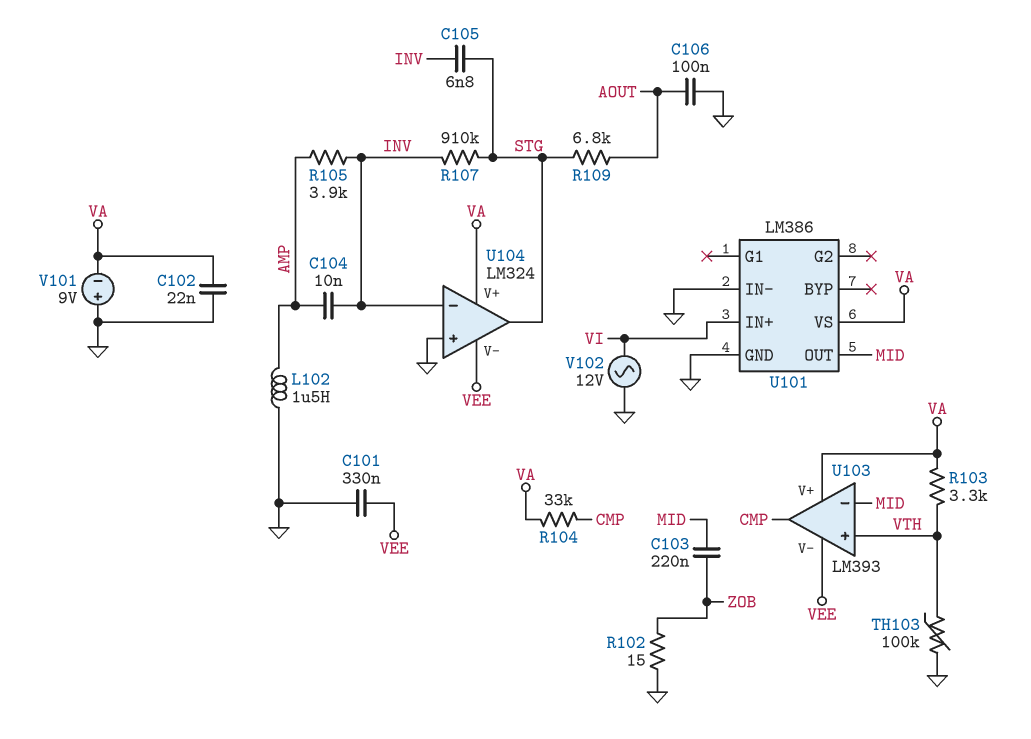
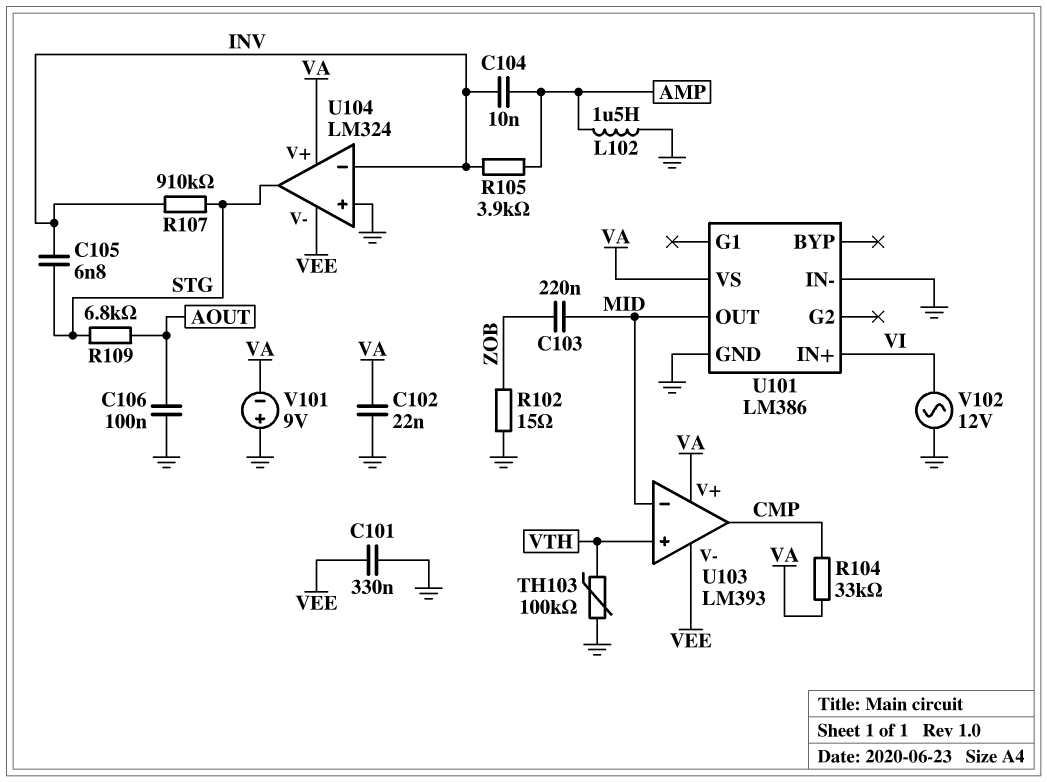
R103: 3.3k (VA, VTH) -> none

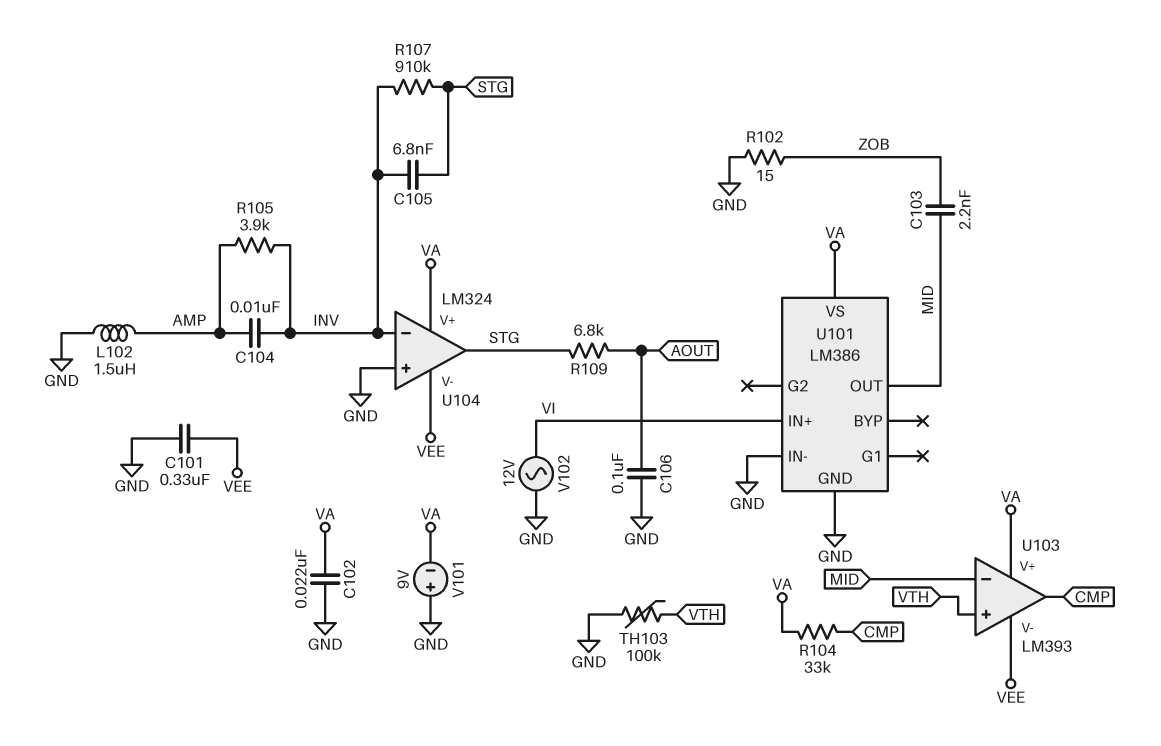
C103: 220nF (MID, ZOB) -> 2.2nF (MID, ZOB)

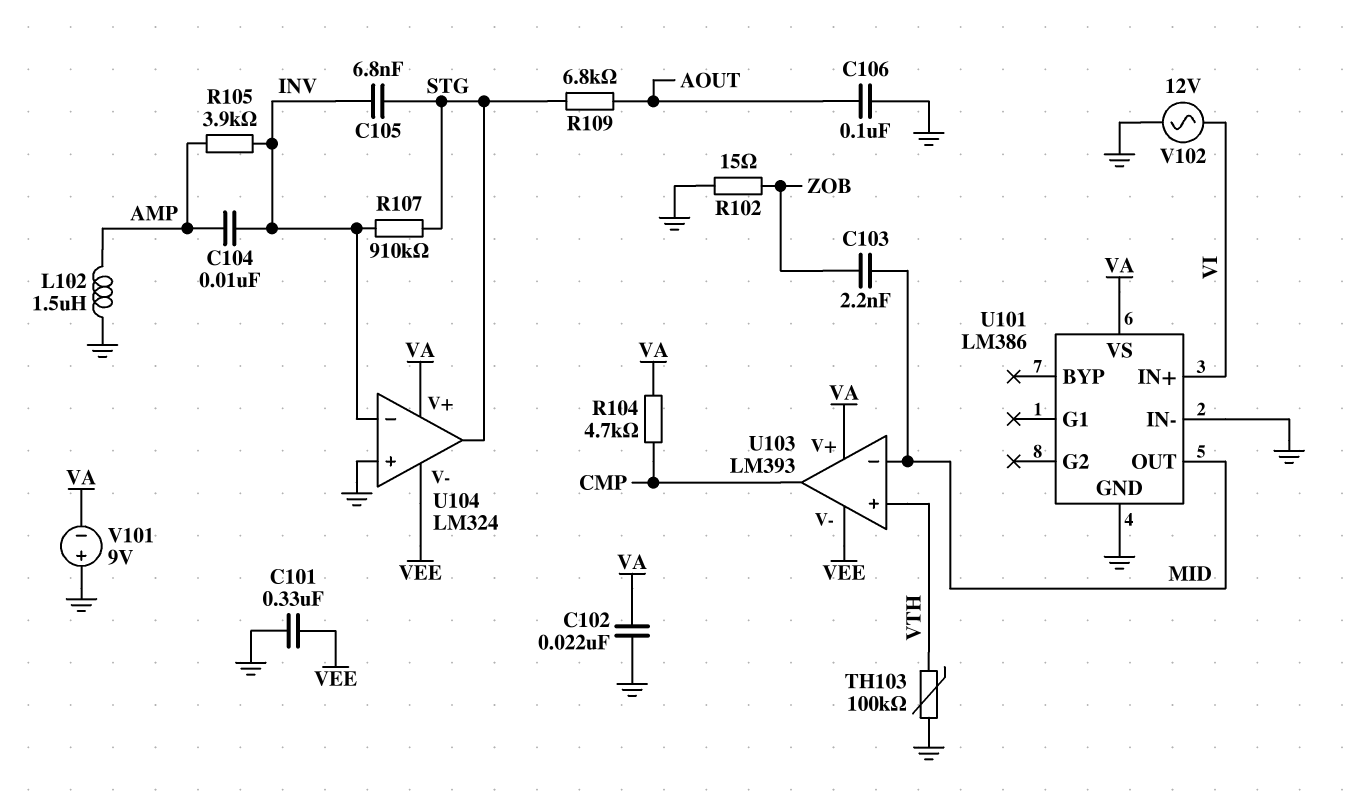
R104: 33k (CMP, VA) -> 4.7k (CMP, VA)

